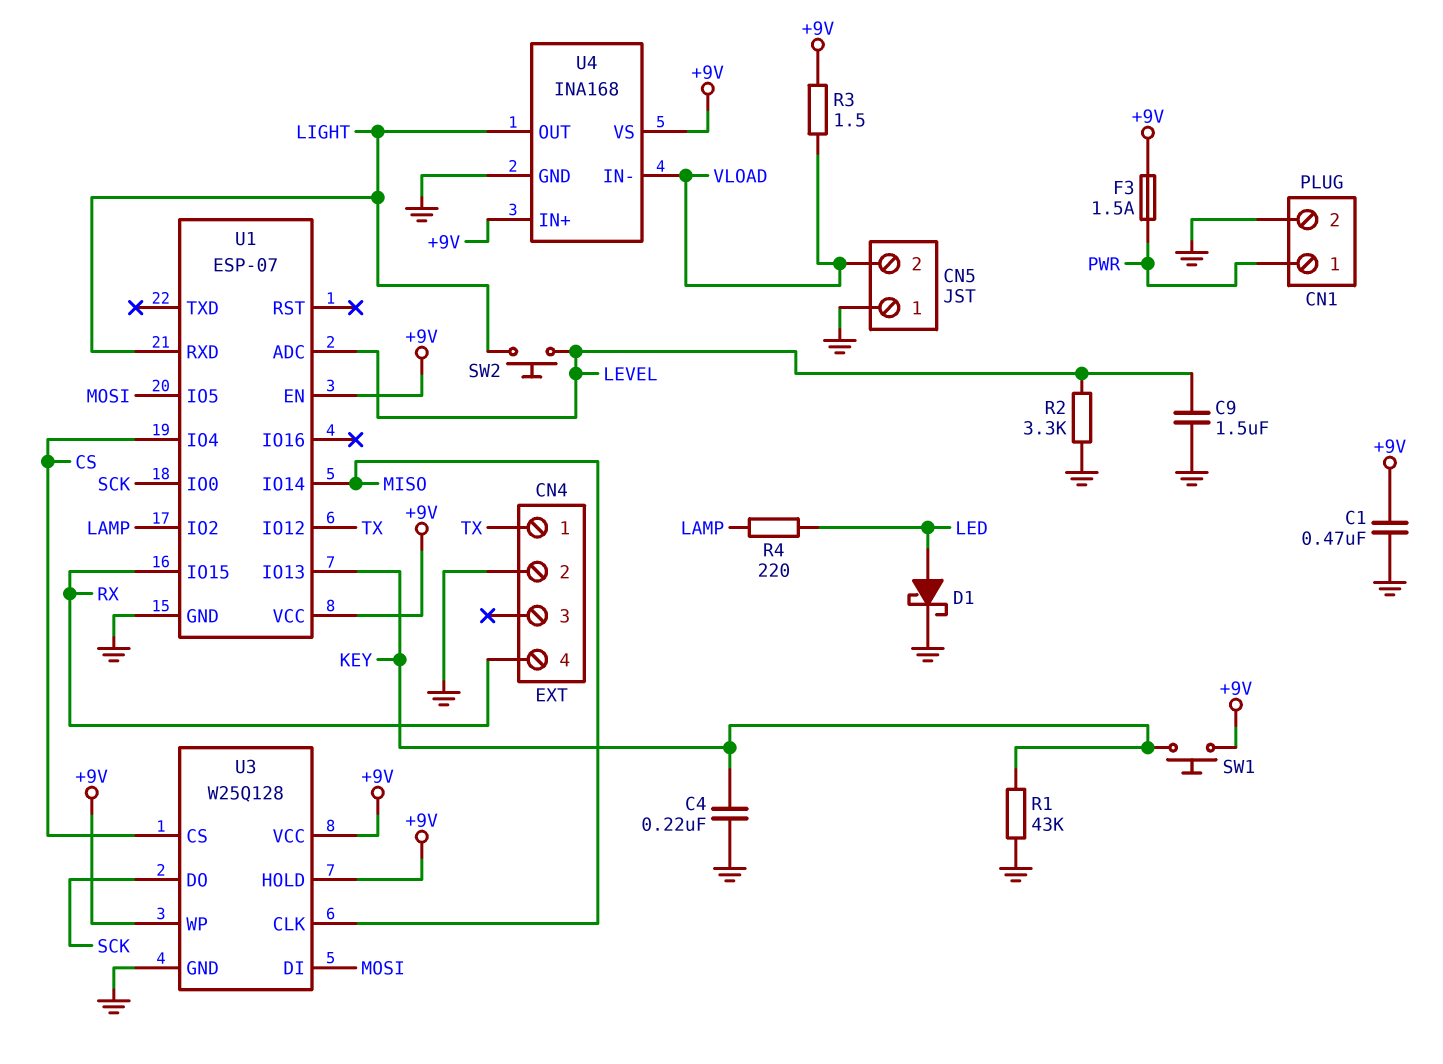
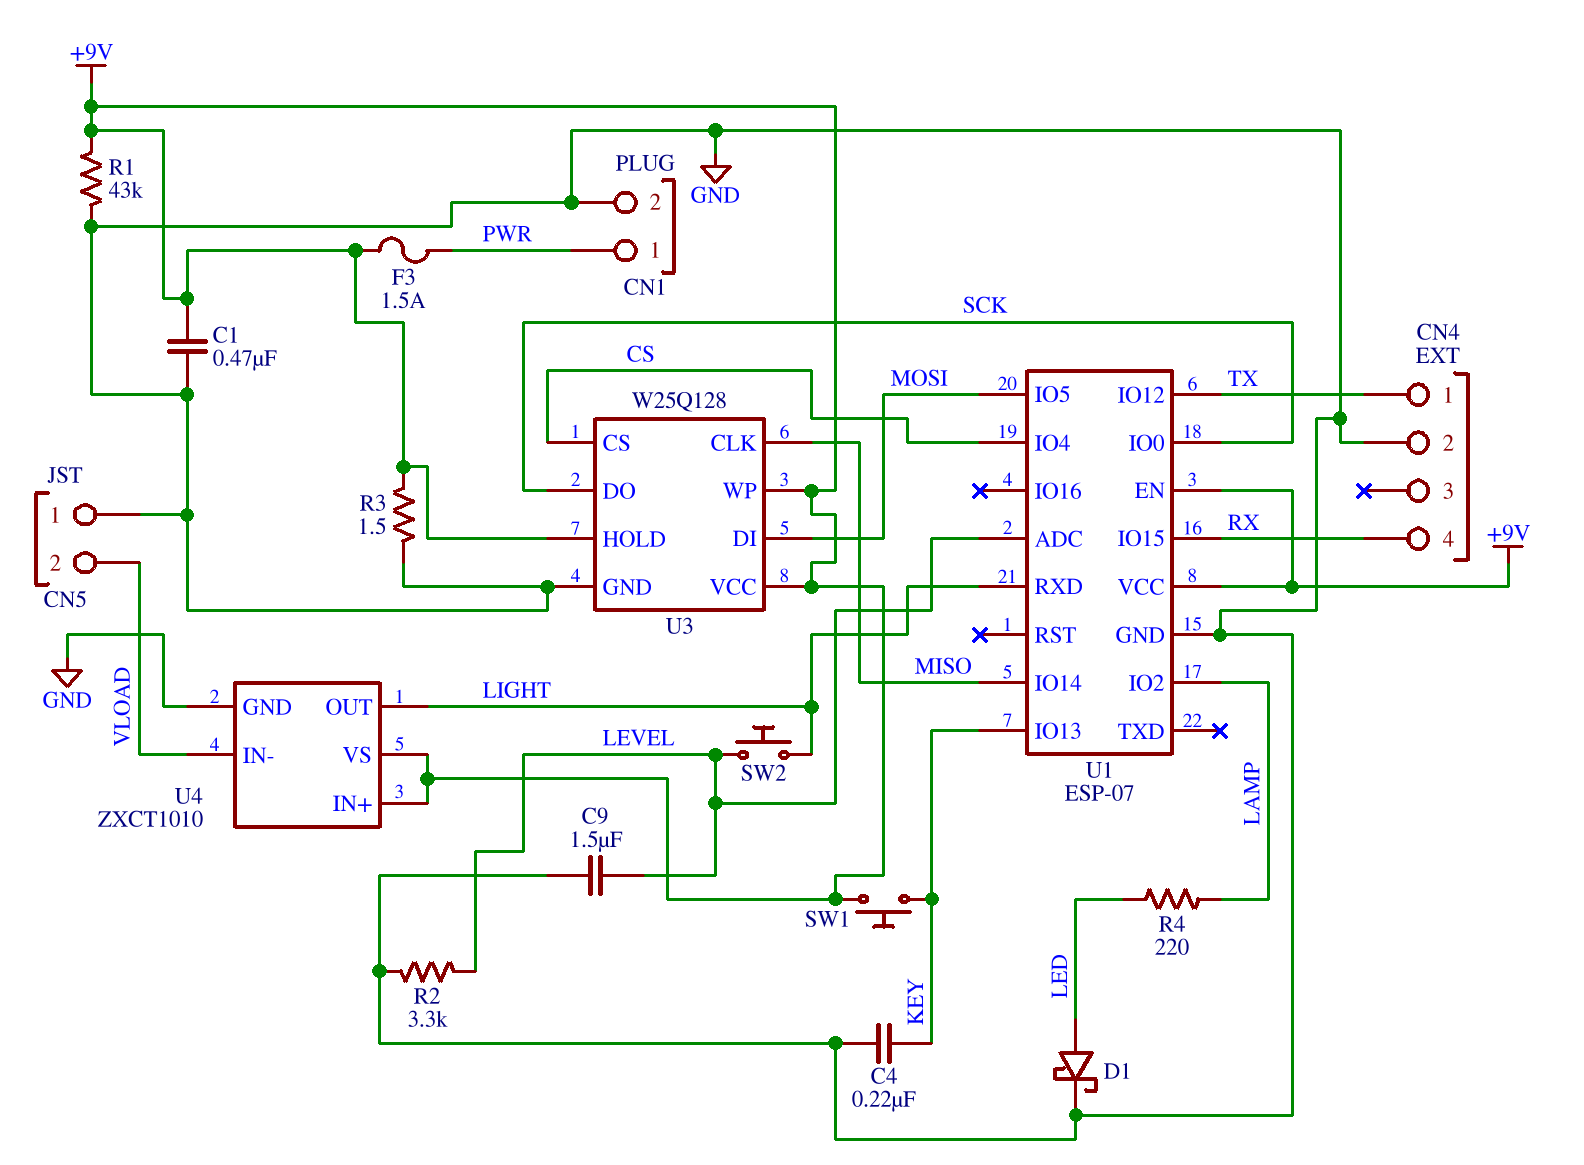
R1: 43k (GND, KEY) -> 43k (+9V, GND)
R3: 1.5 (+9V, VLOAD) -> 1.5 (+9V, GND)
U4: INA168 -> ZXCT1010

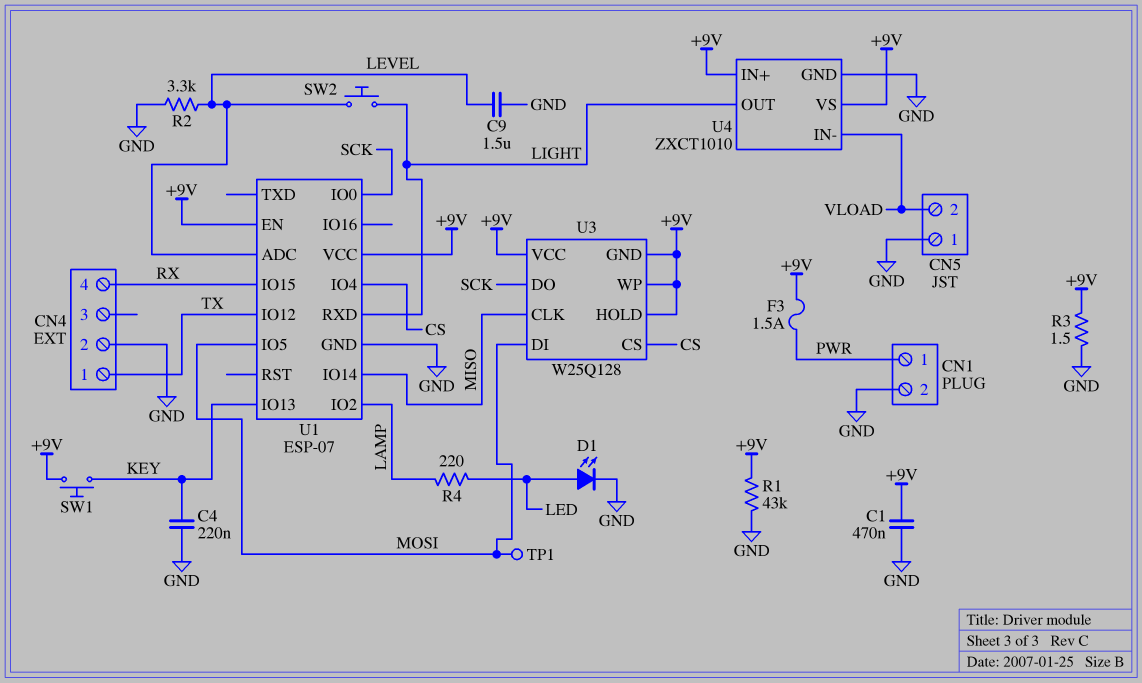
D1: schottky (A LED, K GND) -> LED (A LED, K GND)
TP1: none -> test point (MOSI)
U3 pin GND: GND -> +9V

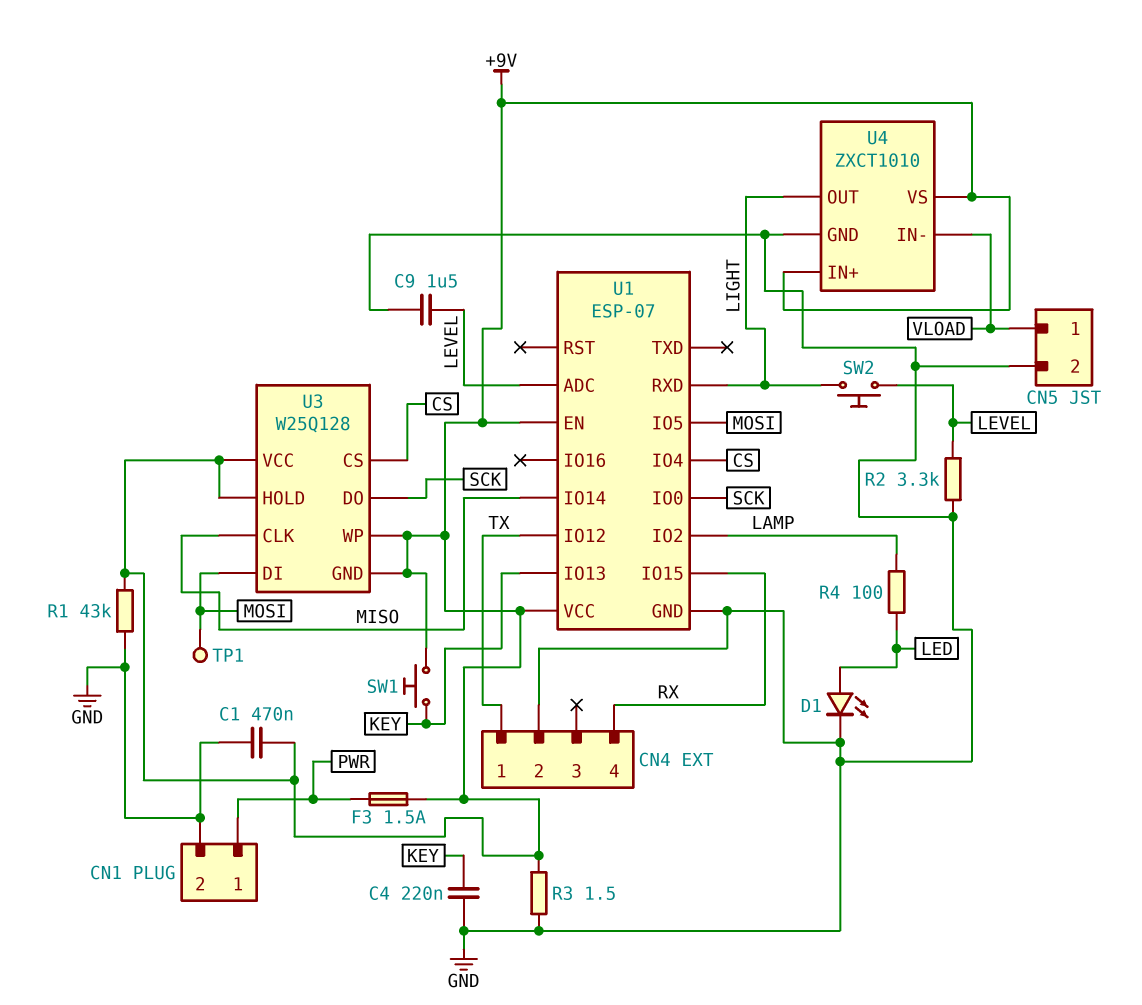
CN5 pin 1: GND -> VLOAD
CN5 pin 2: VLOAD -> GND
R4: 220 (LAMP, LED) -> 100 (LAMP, LED)

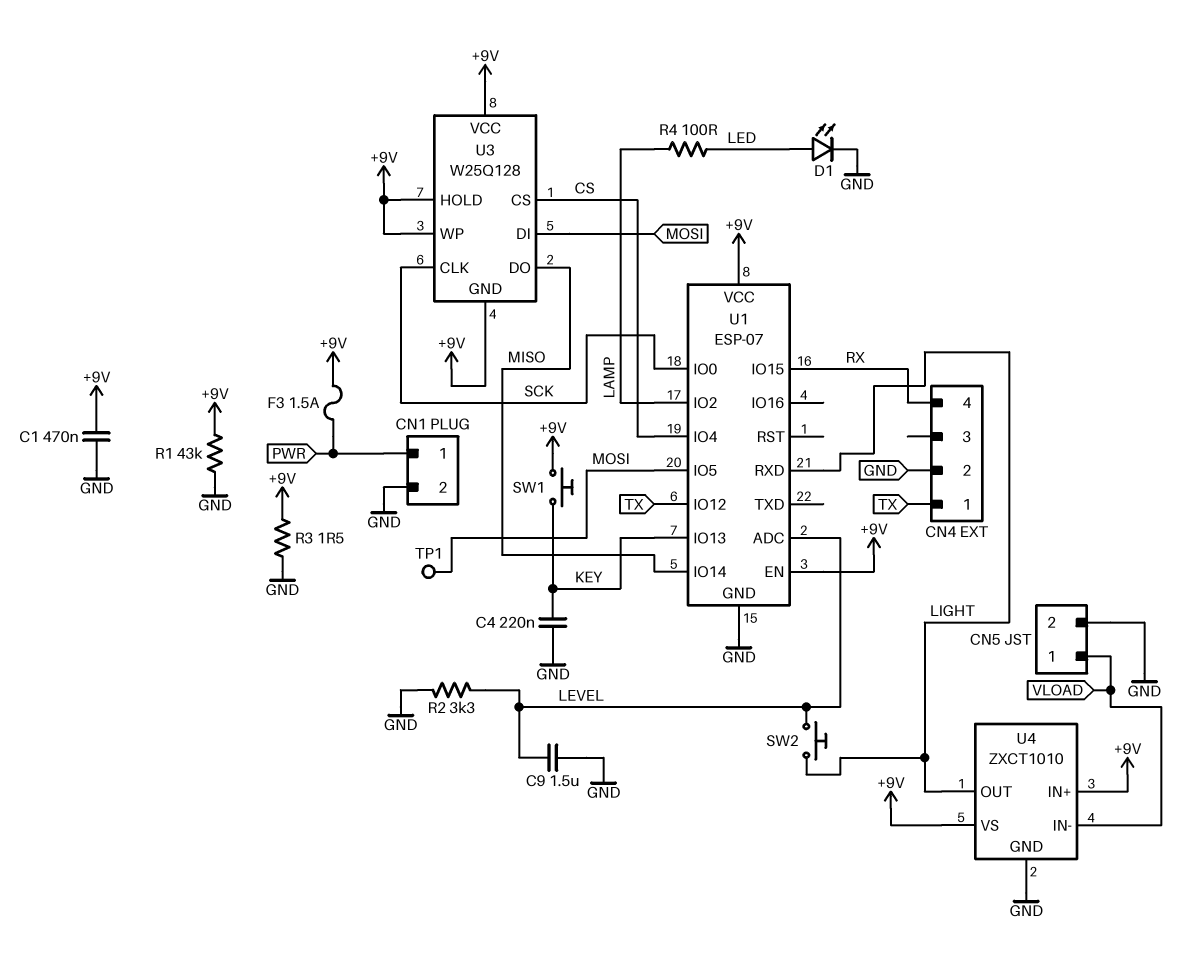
U3 pin CLK: MISO -> SCK
U3 pin DO: SCK -> MISO

